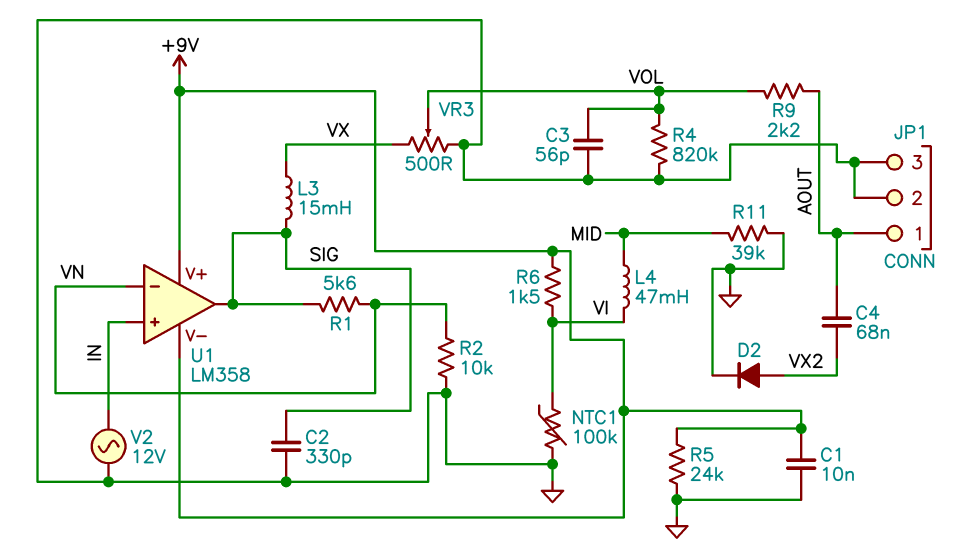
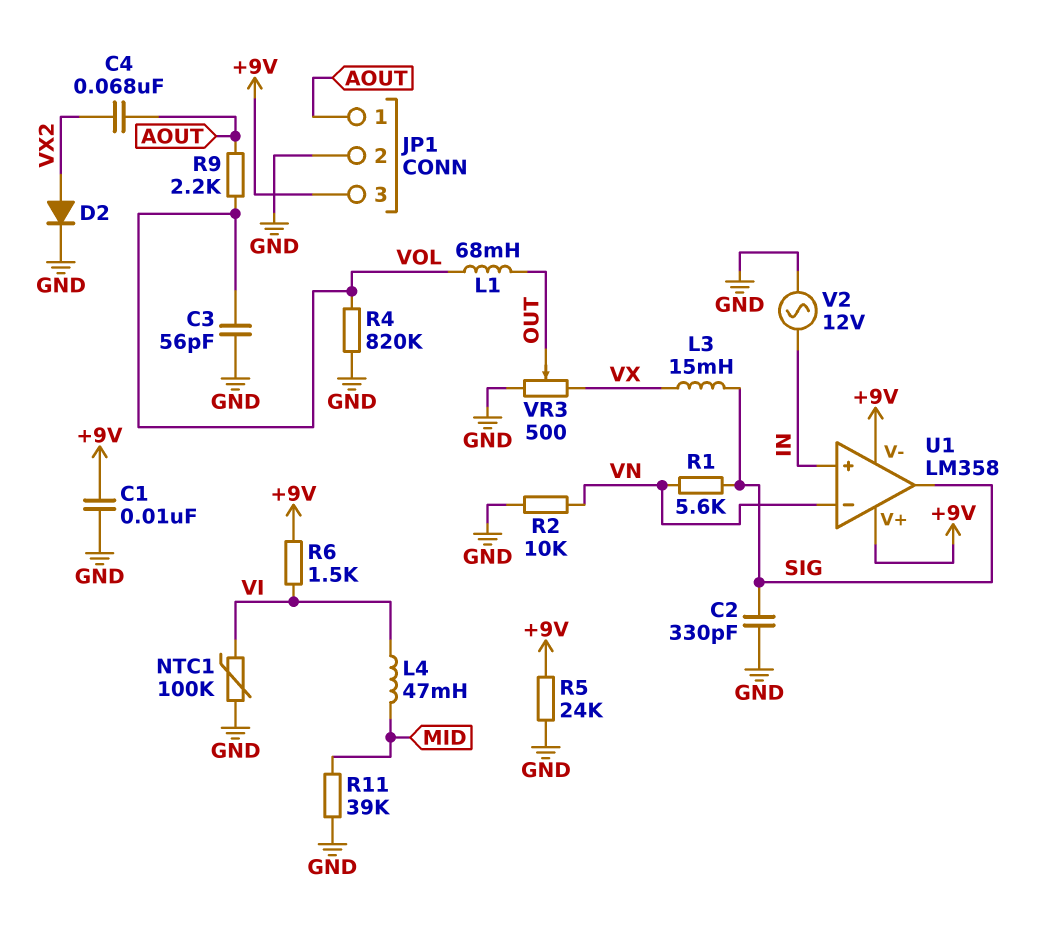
JP1 pin 3: GND -> +9V
L1: none -> 68mH (OUT, VOL)
VR3: 500 (GND, VX, wiper VOL) -> 500 (GND, VX, wiper OUT)

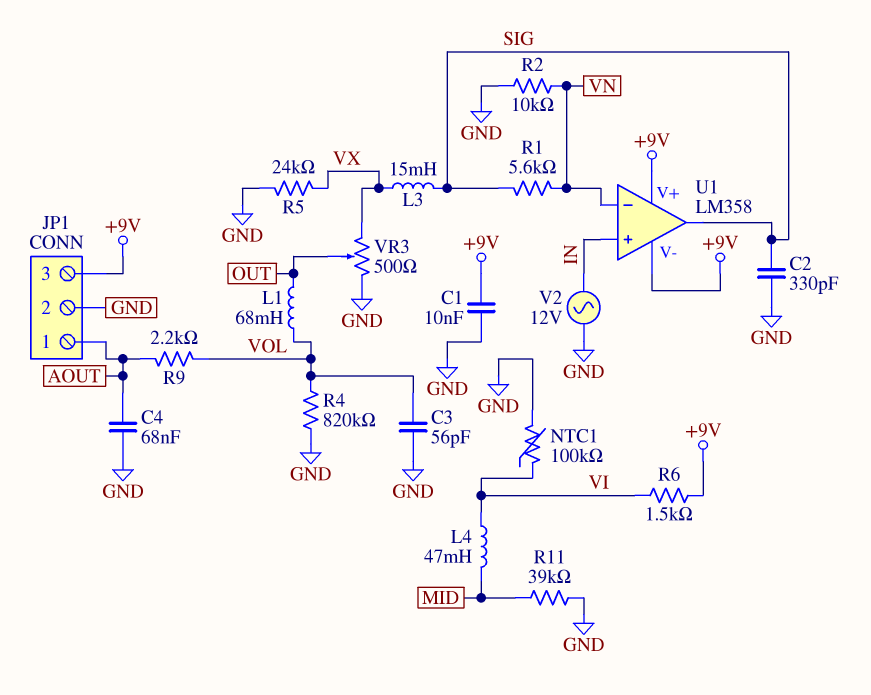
C4: 68nF (AOUT, VX2) -> 68nF (AOUT, GND)
D2: diode (A VX2, K GND) -> none
R5: 24k (+9V, GND) -> 24k (GND, VX)

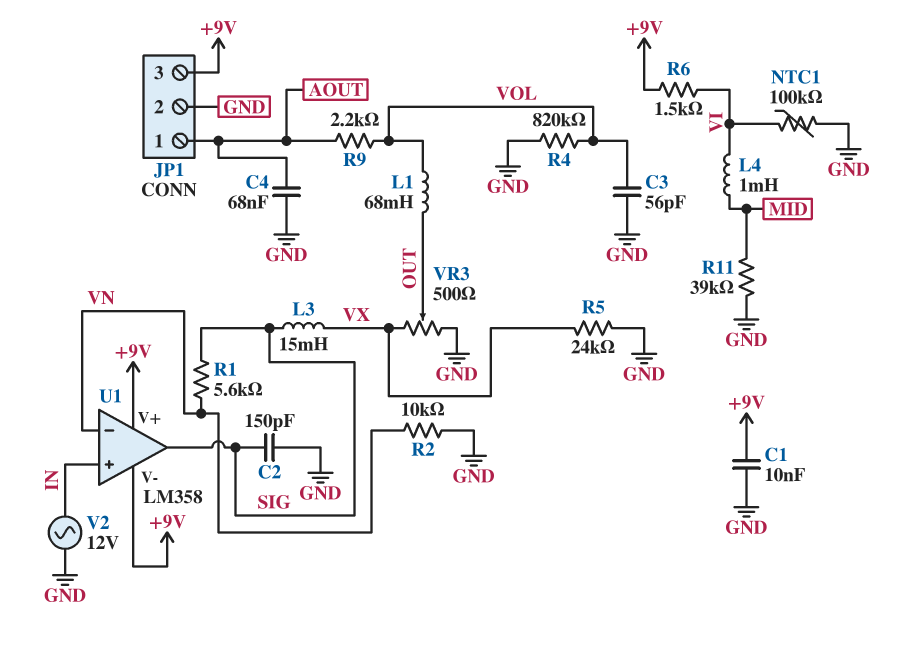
C2: 330pF (GND, SIG) -> 150pF (GND, SIG)
L4: 47mH (MID, VI) -> 1mH (MID, VI)

